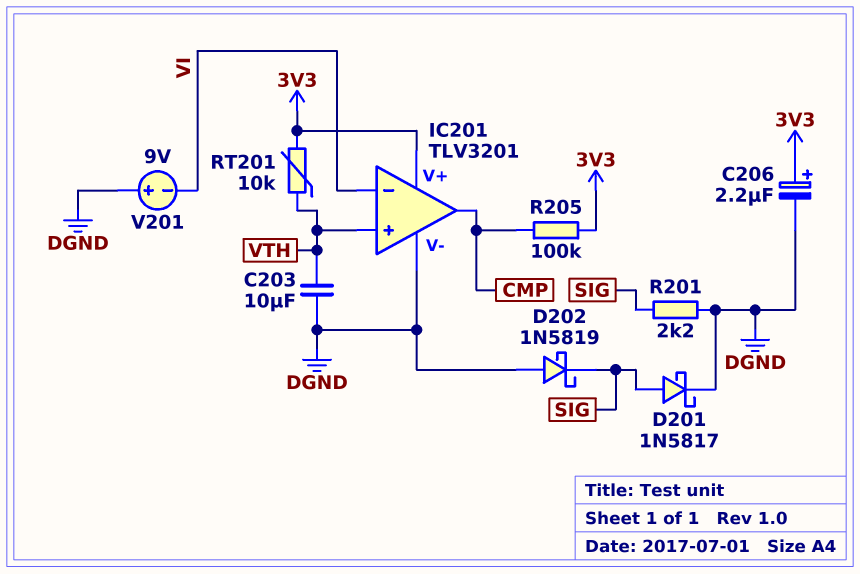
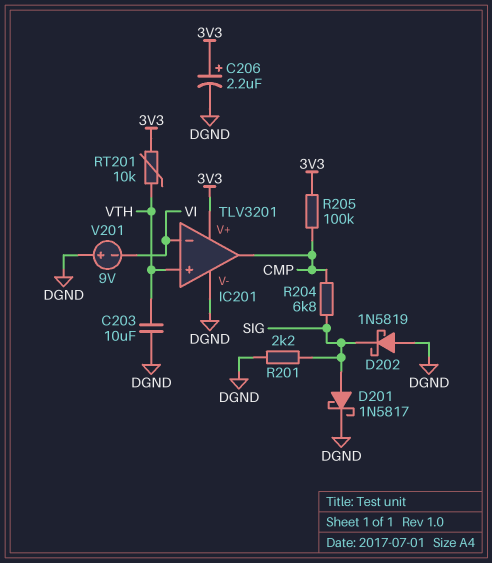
R204: none -> 6.8k (CMP, SIG)

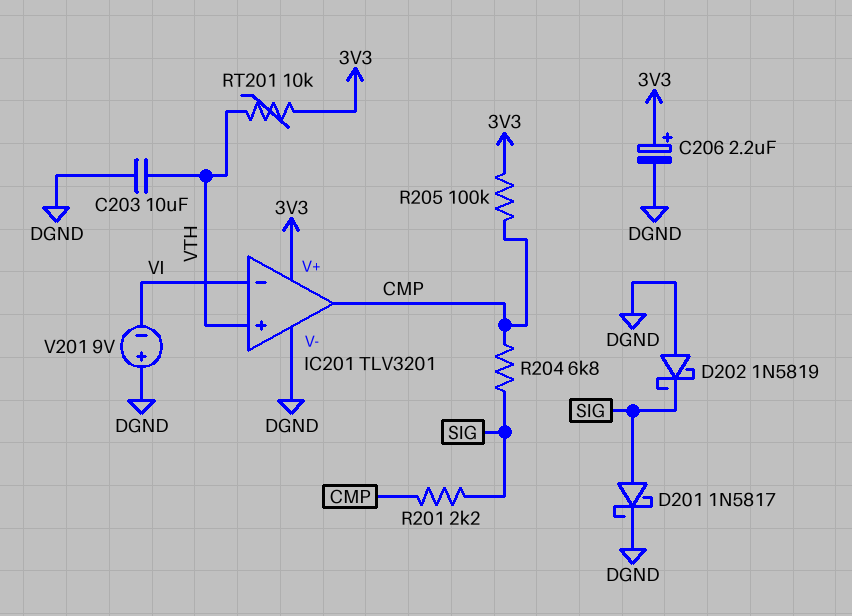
R201: 2.2k (DGND, SIG) -> 2.2k (CMP, SIG)

